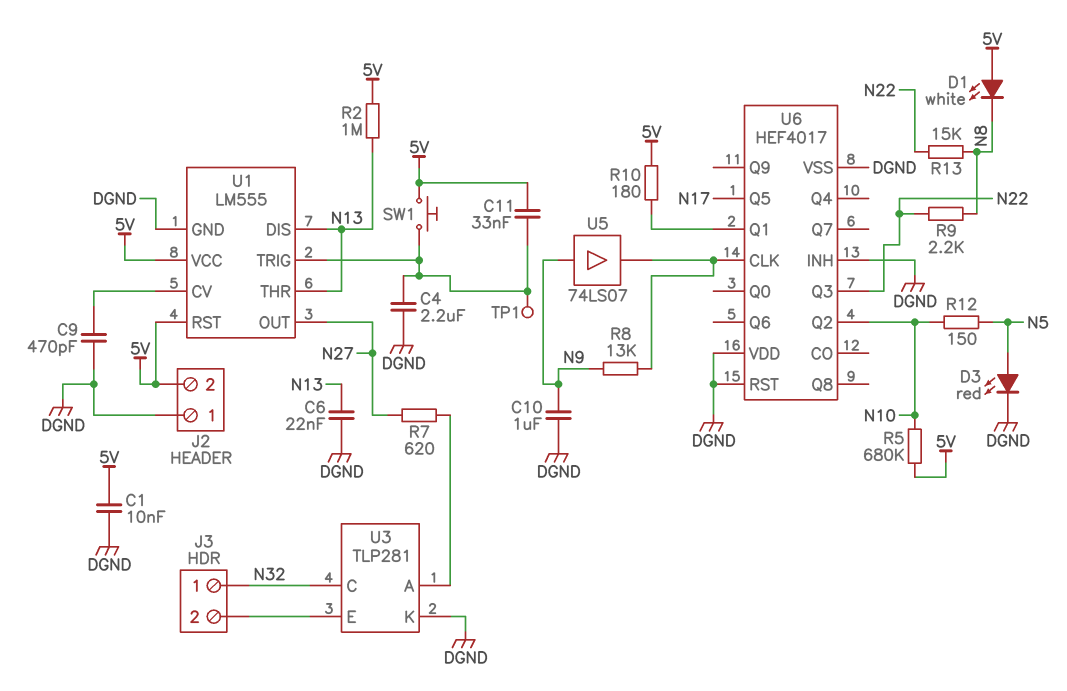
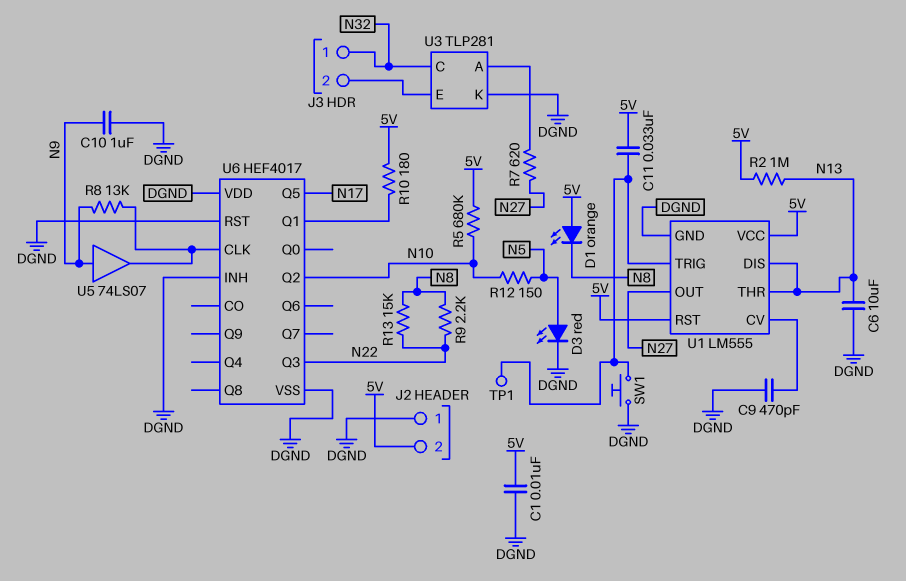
C4: 2.2uF (DGND, U1/TRIG) -> none
C6: 22nF (DGND, N13) -> 10uF (DGND, N13)
D1: LED white (A 5V, K N8) -> LED orange (A 5V, K N8)
SW1: button (5V, U1/TRIG) -> button (DGND, U1/TRIG)

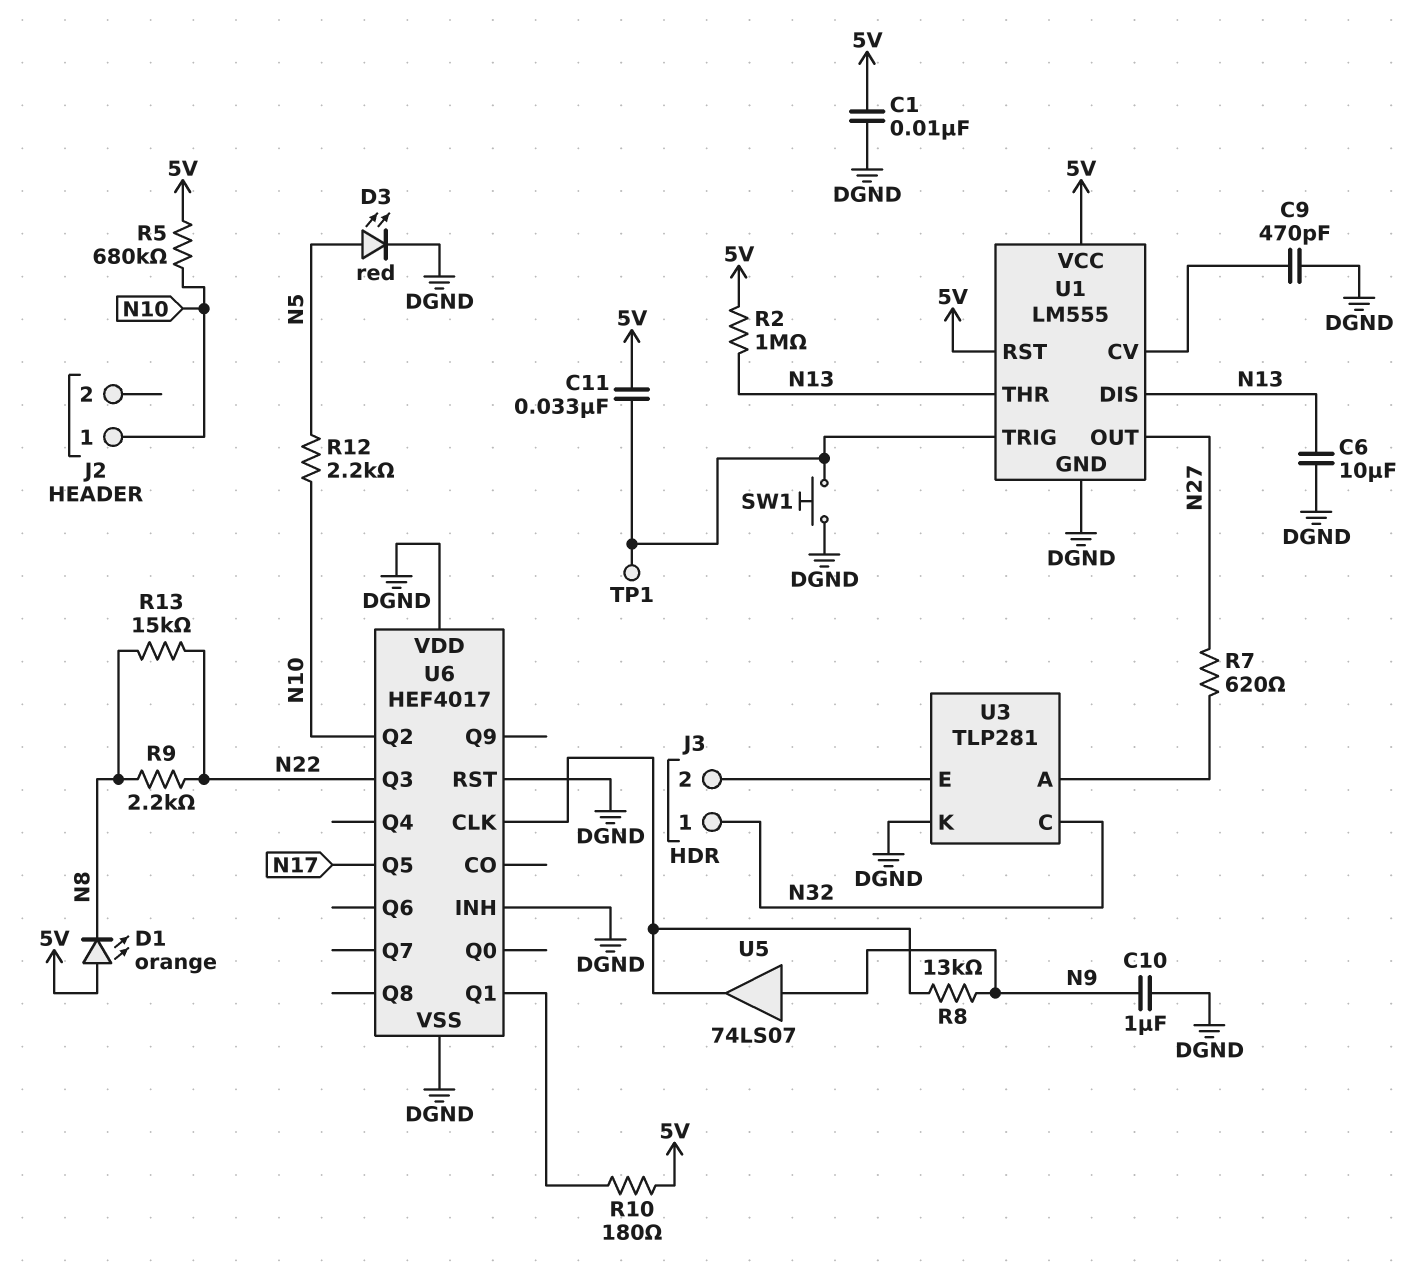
J2 pin 1: DGND -> N10
J2 pin 2: 5V -> none
R12: 150 (N5, N10) -> 2.2k (N5, N10)

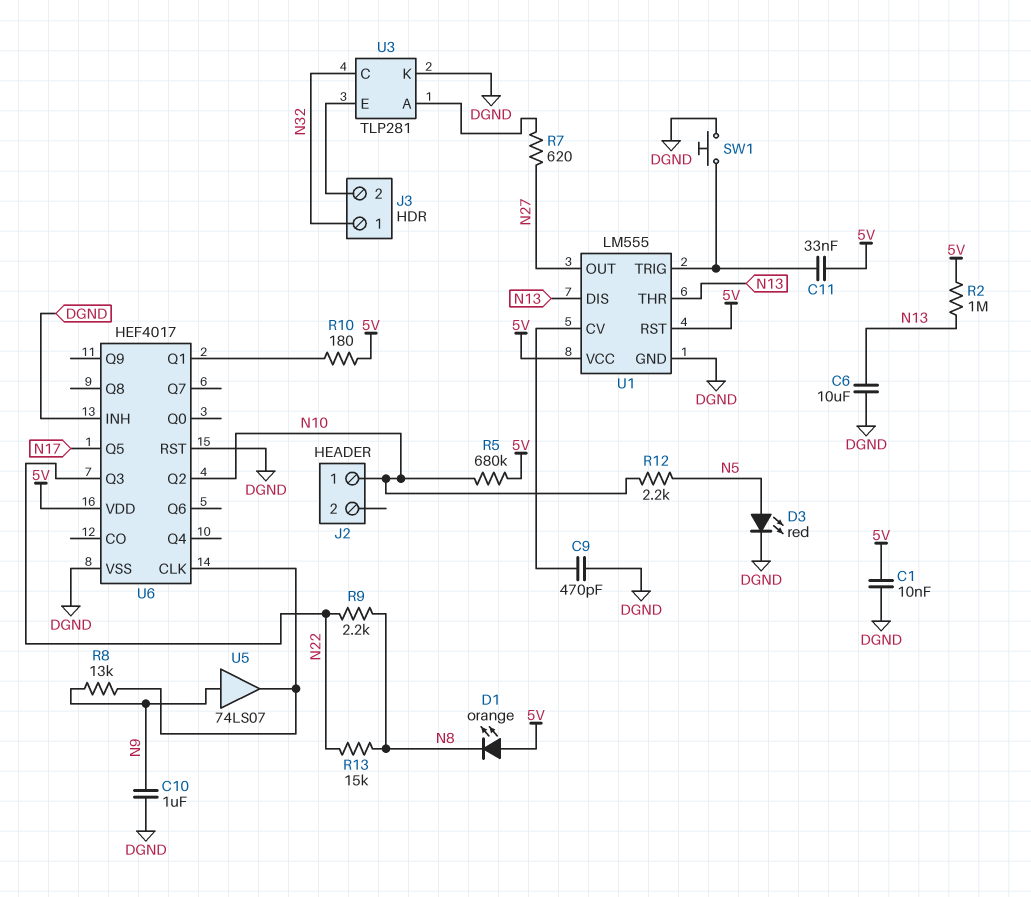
TP1: test point (U1/TRIG) -> none
U6 pin VDD: DGND -> 5V

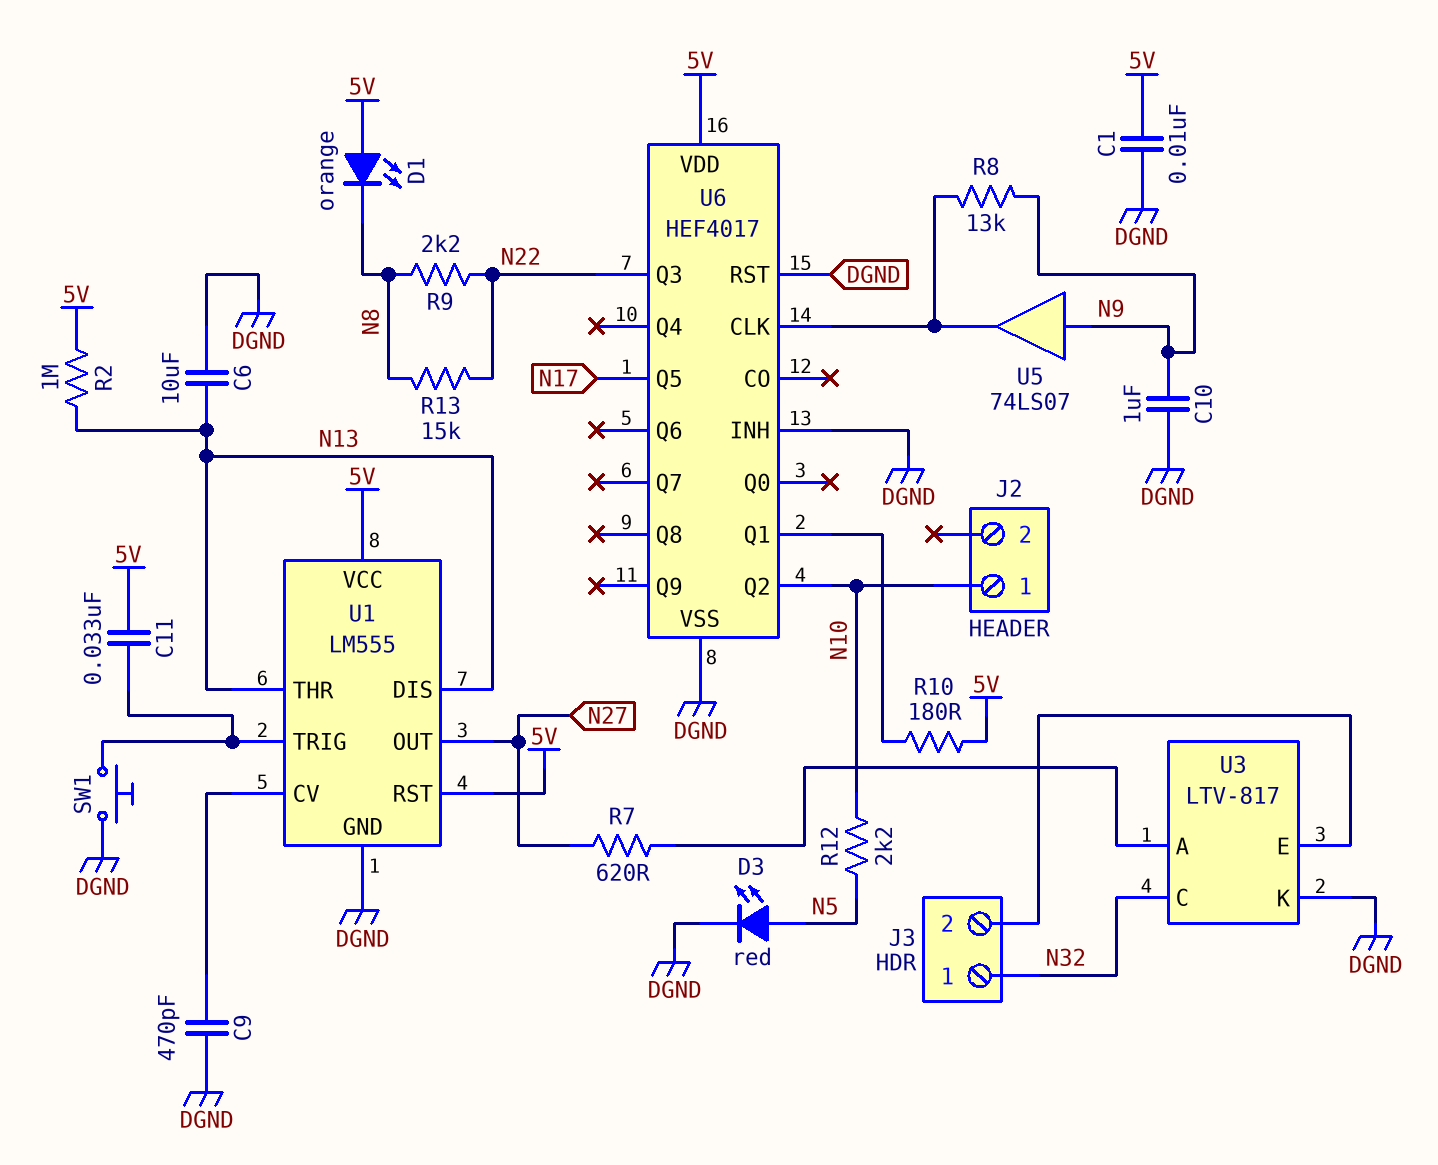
R5: 680k (5V, N10) -> none
U3: TLP281 -> LTV-817

